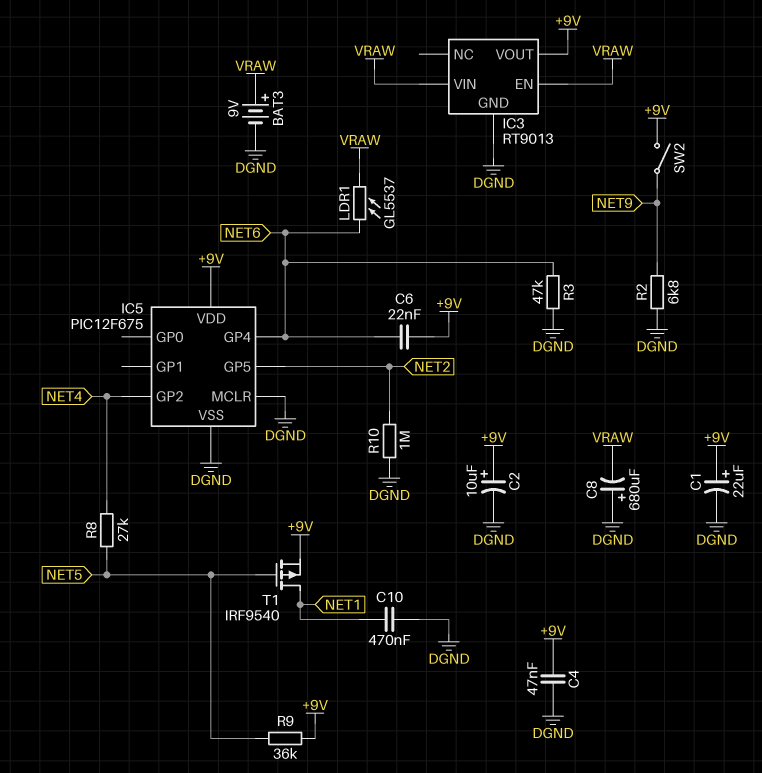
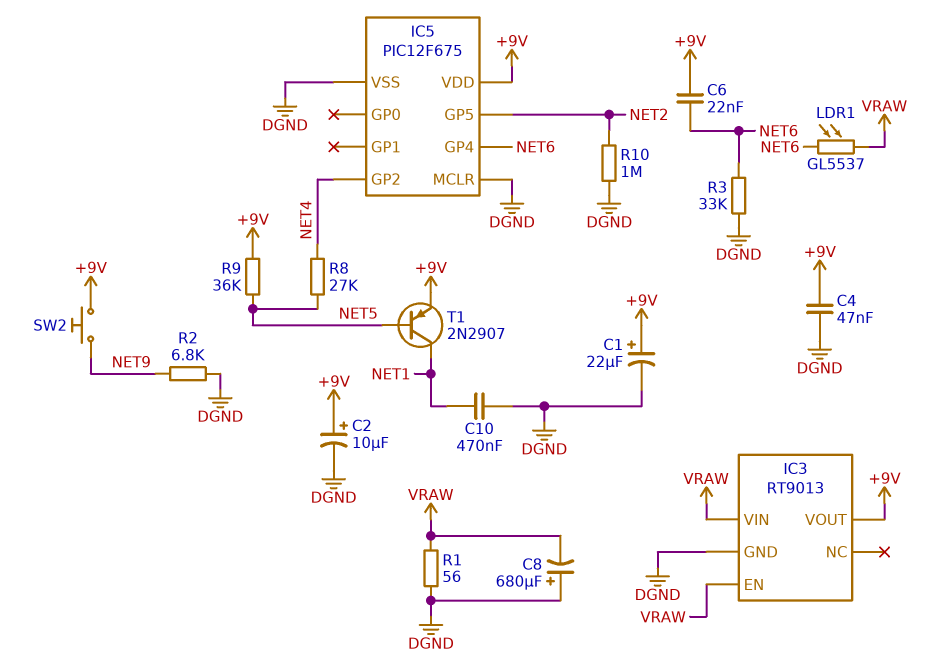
BAT3: 9V (plus VRAW, minus DGND) -> none
R1: none -> 56 (DGND, VRAW)
R3: 47k (DGND, NET6) -> 33k (DGND, NET6)
SW2: switch (+9V, NET9) -> button (+9V, NET9)
T1: PMOS IRF9540 (G NET5, D NET1, S +9V) -> PNP 2N2907 (B NET5, C NET1, E +9V)

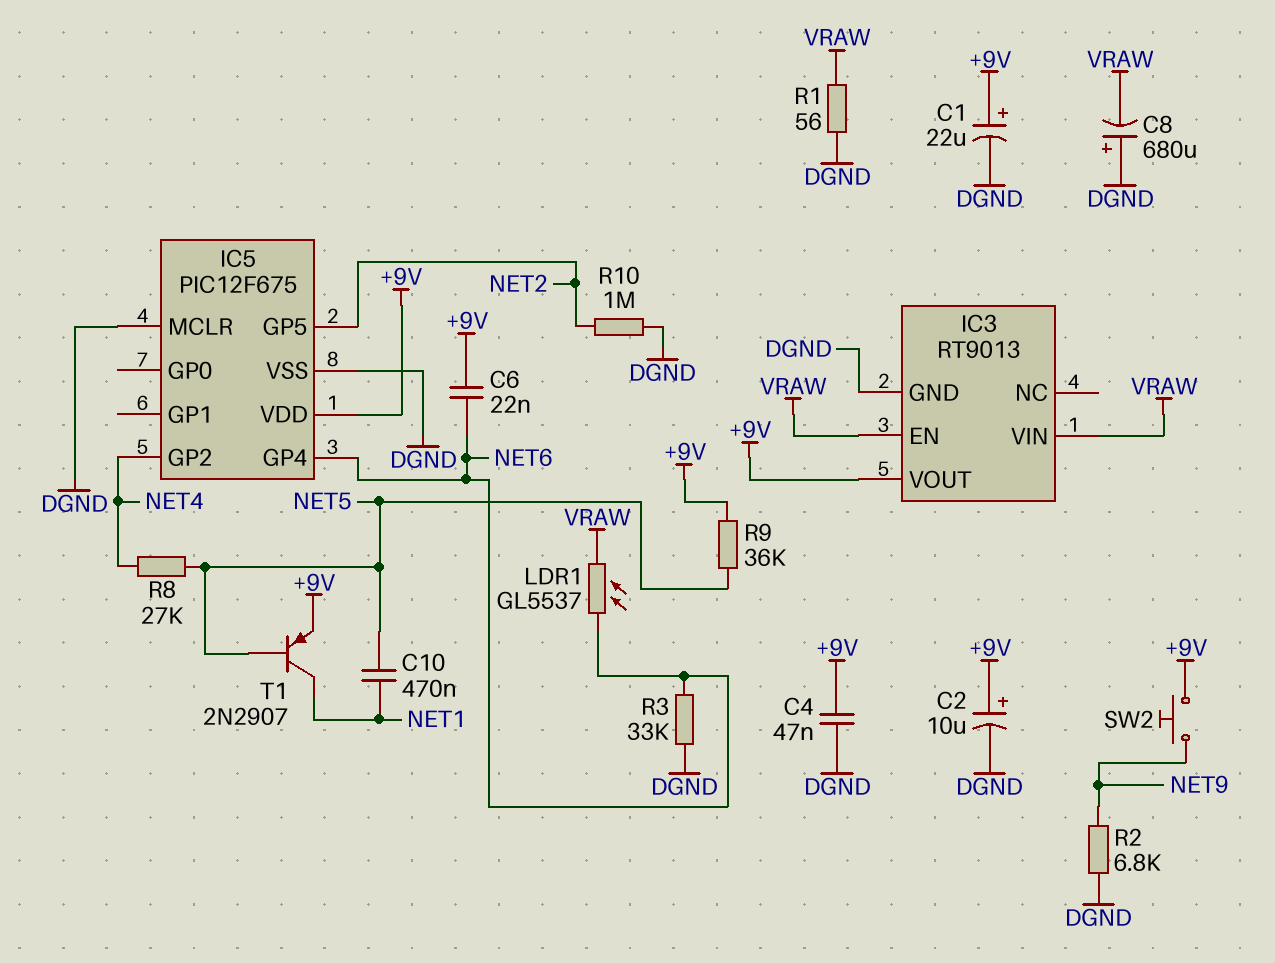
C10: 470nF (DGND, NET1) -> 470nF (NET1, NET5)

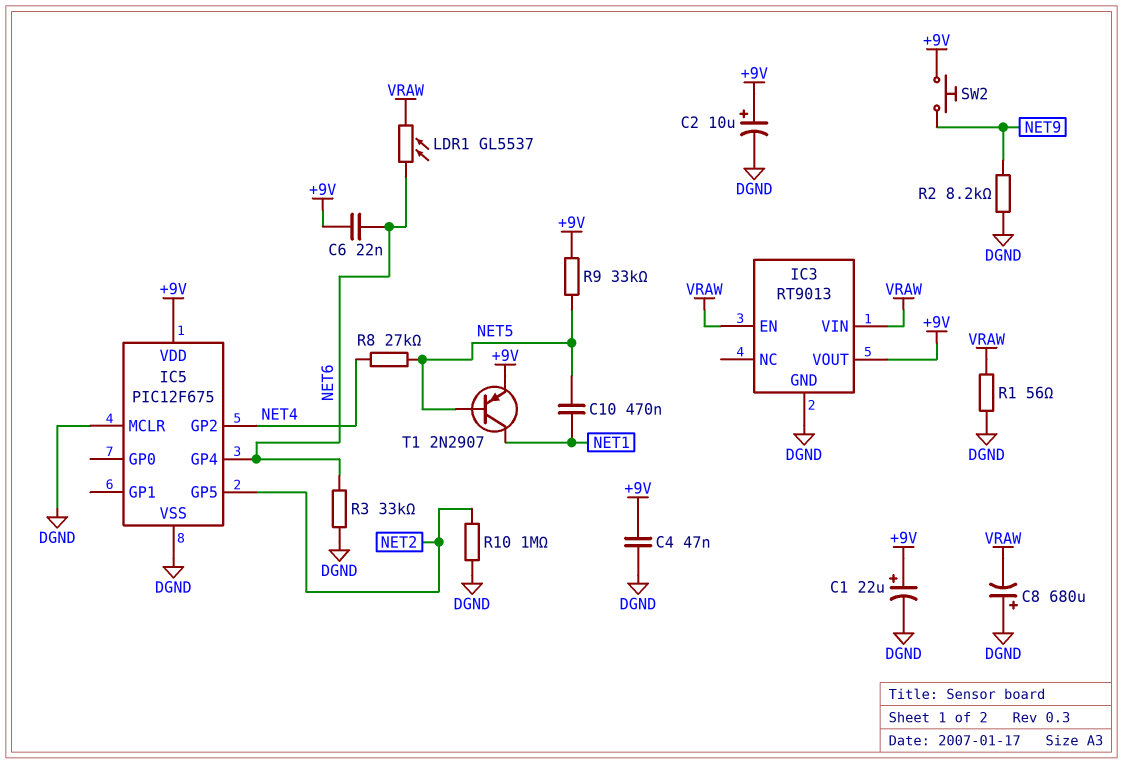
R2: 6.8k (DGND, NET9) -> 8.2k (DGND, NET9)
R9: 36k (+9V, NET5) -> 33k (+9V, NET5)

